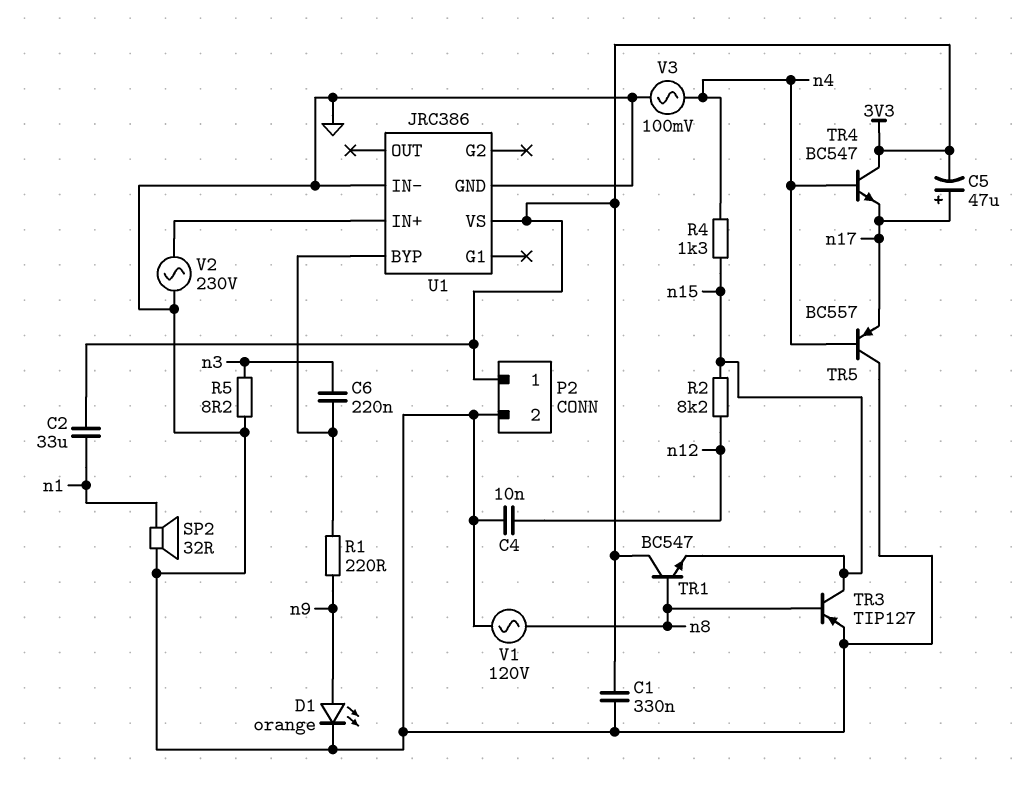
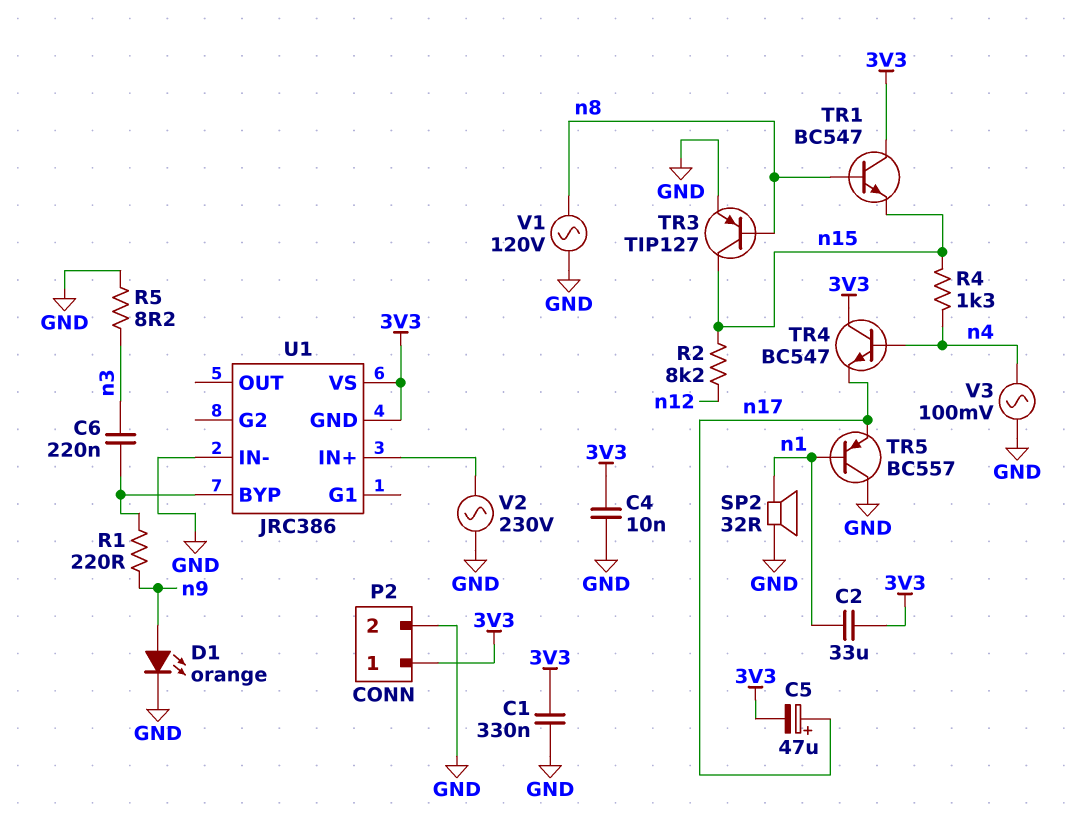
C4: 10nF (GND, n12) -> 10nF (3V3, GND)
TR5: PNP BC557 (B n4, C GND, E n17) -> PNP BC557 (B n1, C GND, E n17)
U1 pin GND: GND -> 3V3

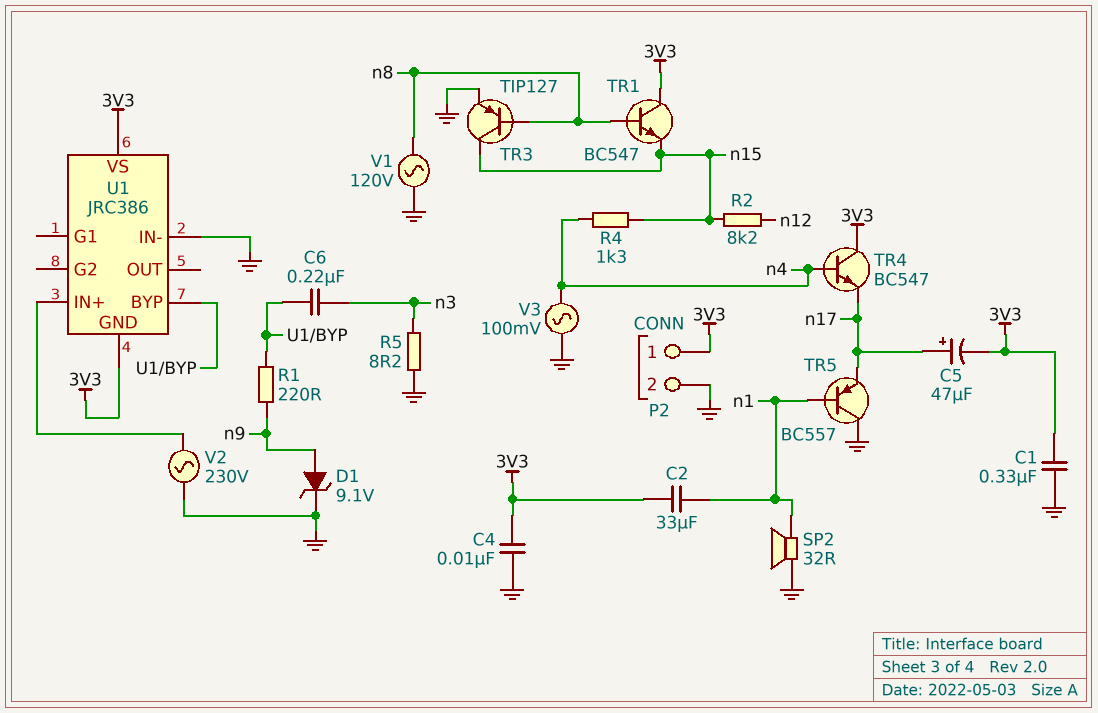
D1: LED orange (A n9, K GND) -> zener 9.1V (A n9, K GND)

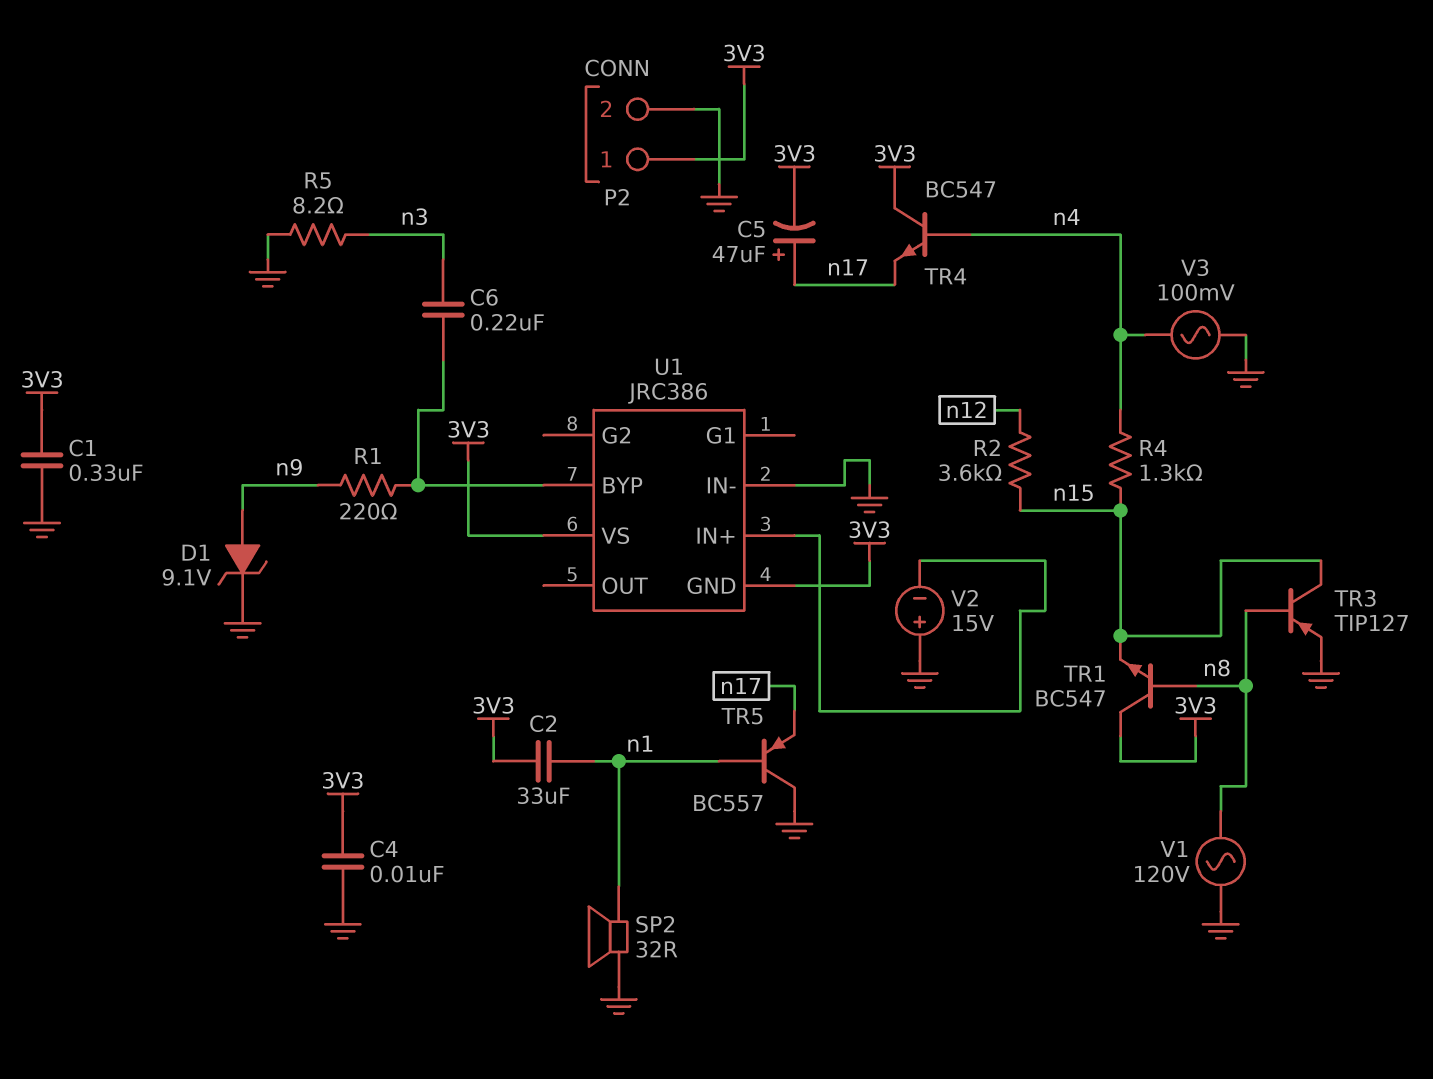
R2: 8.2k (n12, n15) -> 3.6k (n12, n15)
V2: AC 230V (GND, U1/IN+) -> 15V (plus GND, minus U1/IN+)

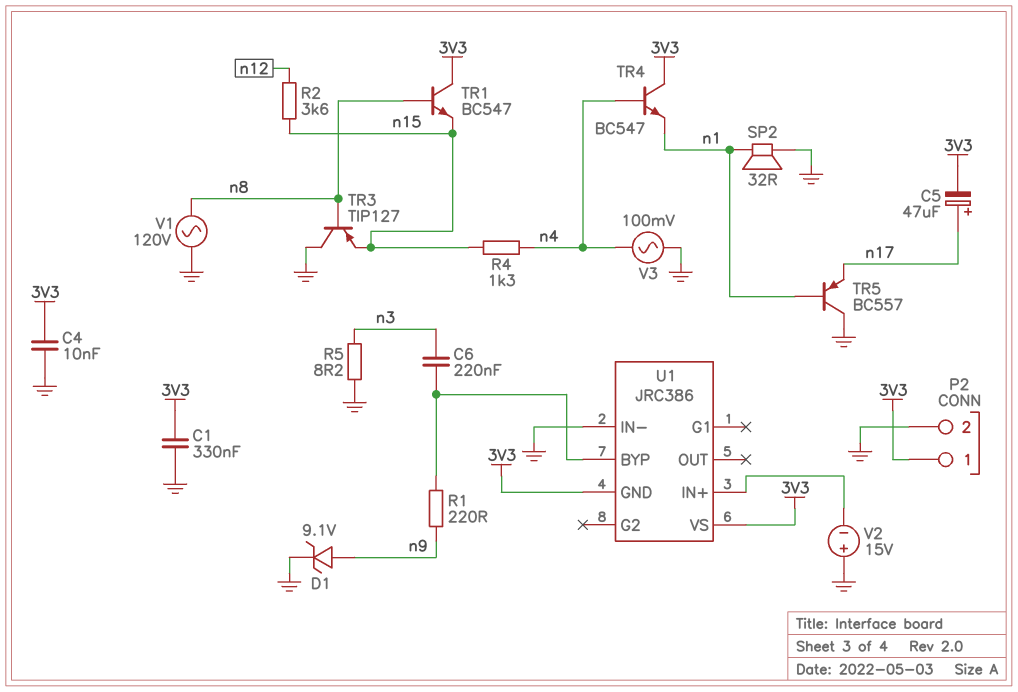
C2: 33uF (3V3, n1) -> none
TR3: PNP TIP127 (B n8, C n15, E GND) -> PNP TIP127 (B n8, C GND, E n15)
TR4: NPN BC547 (B n4, C 3V3, E n17) -> NPN BC547 (B n4, C 3V3, E n1)

